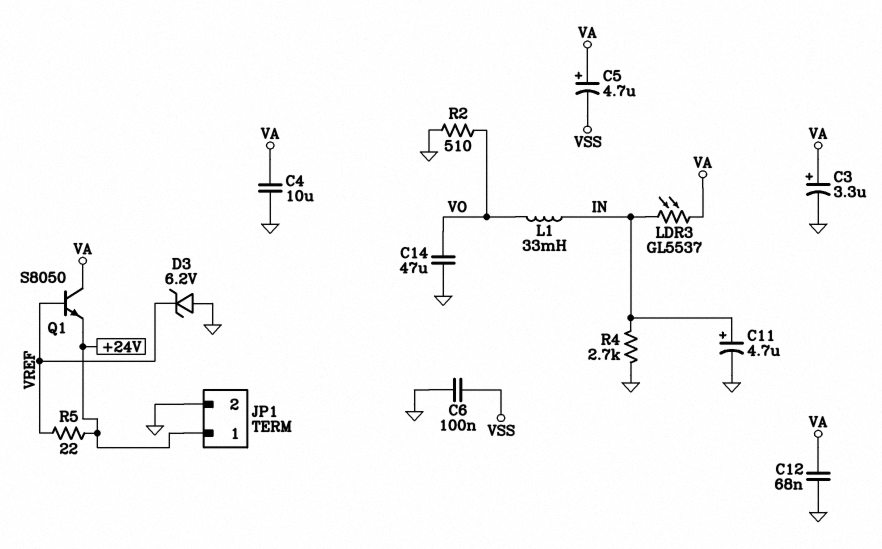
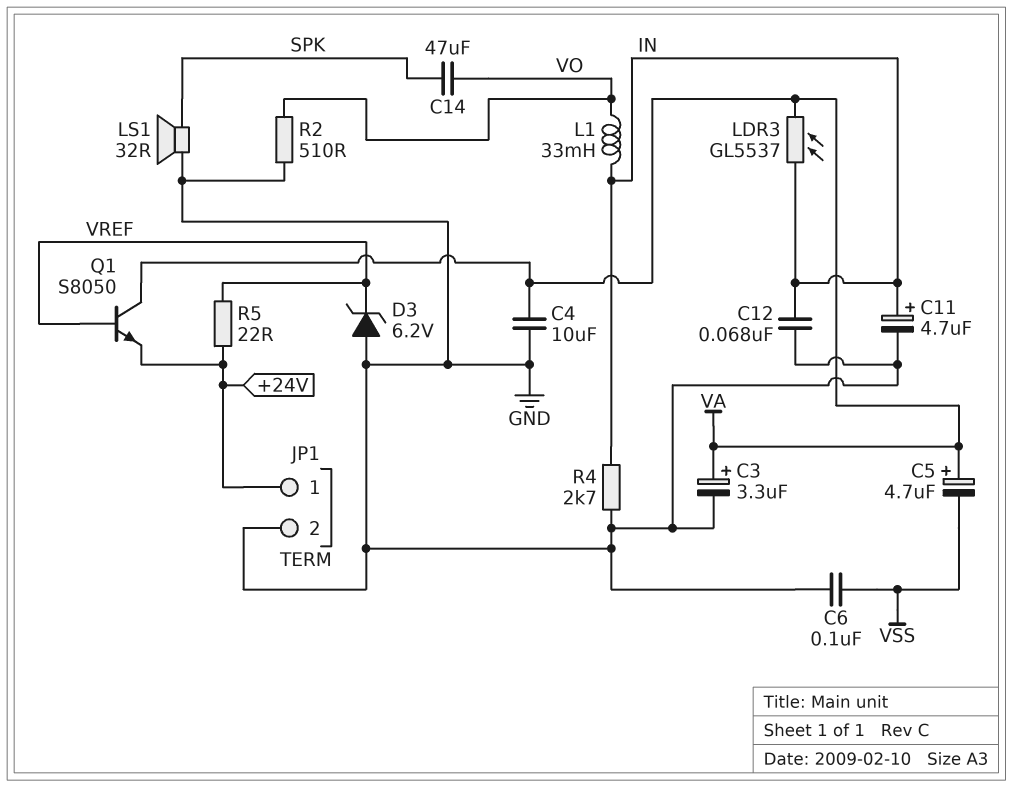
C12: 68nF (GND, VA) -> 68nF (GND, IN)
C14: 47uF (GND, VO) -> 47uF (SPK, VO)
LS1: none -> speaker 32R (GND, SPK)

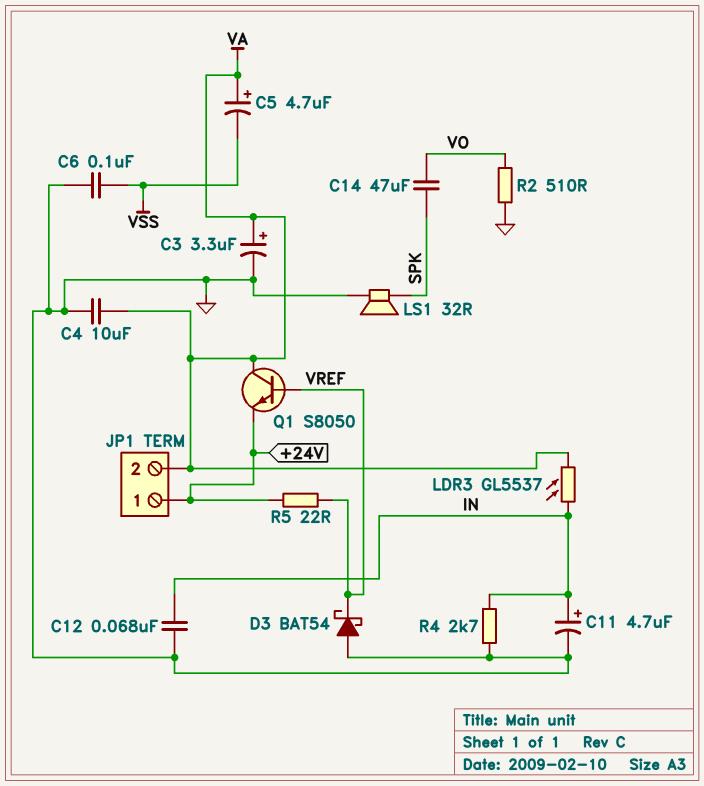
D3: zener 6.2V (A GND, K VREF) -> schottky BAT54 (A GND, K VREF)
JP1 pin 2: GND -> VA
L1: 33mH (IN, VO) -> none

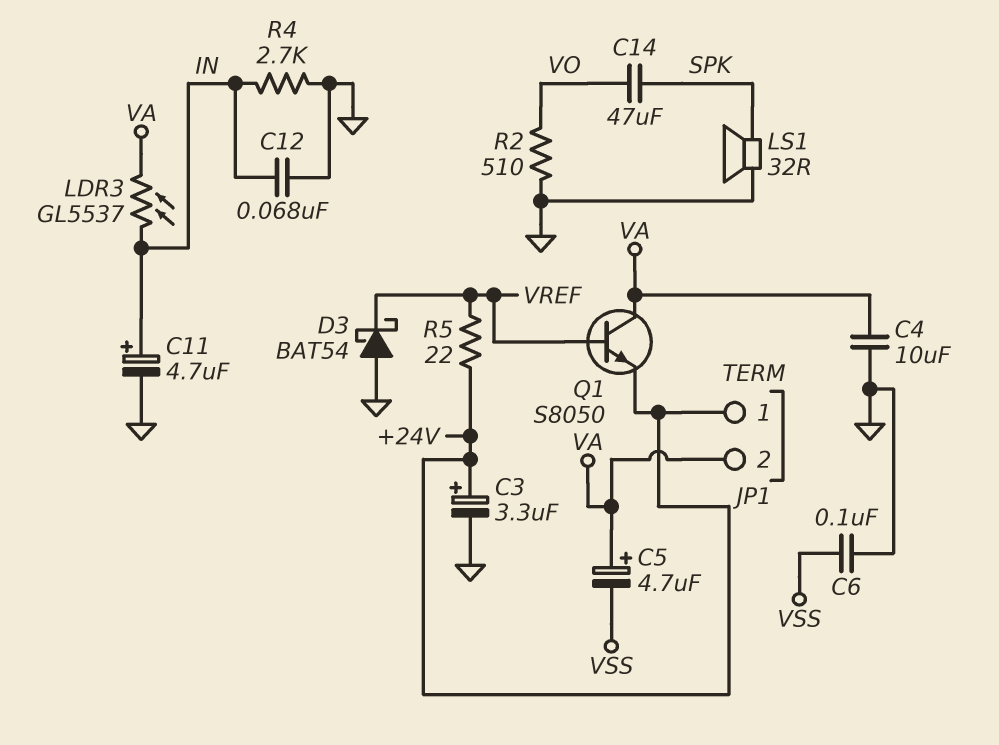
C3: 3.3uF (plus VA, minus GND) -> 3.3uF (plus +24V, minus GND)

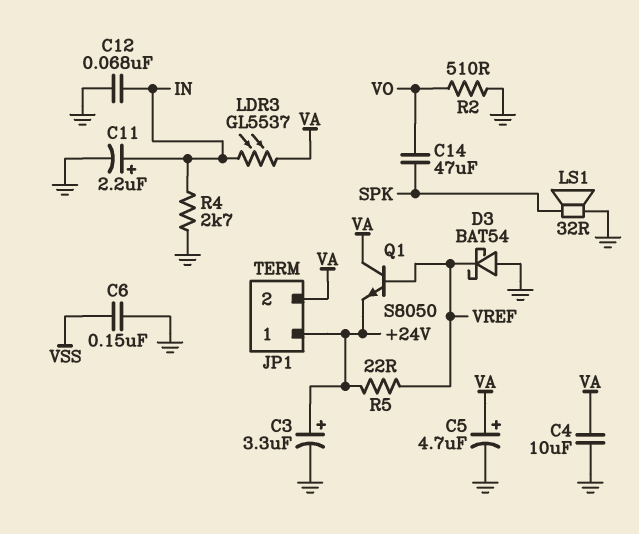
C5: 4.7uF (plus VA, minus VSS) -> 4.7uF (plus VA, minus GND)
C6: 100nF (GND, VSS) -> 150nF (GND, VSS)
C11: 4.7uF (plus IN, minus GND) -> 2.2uF (plus IN, minus GND)

